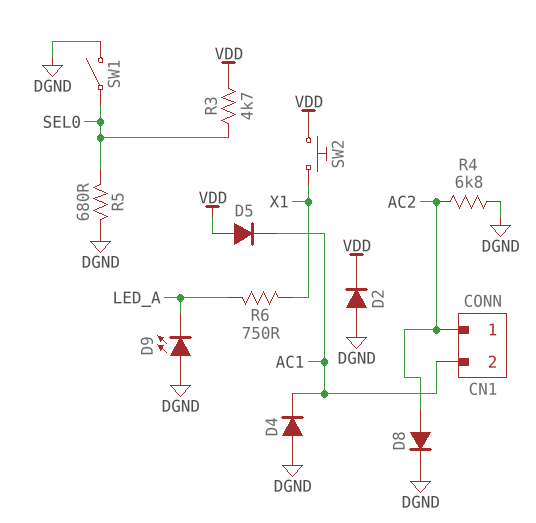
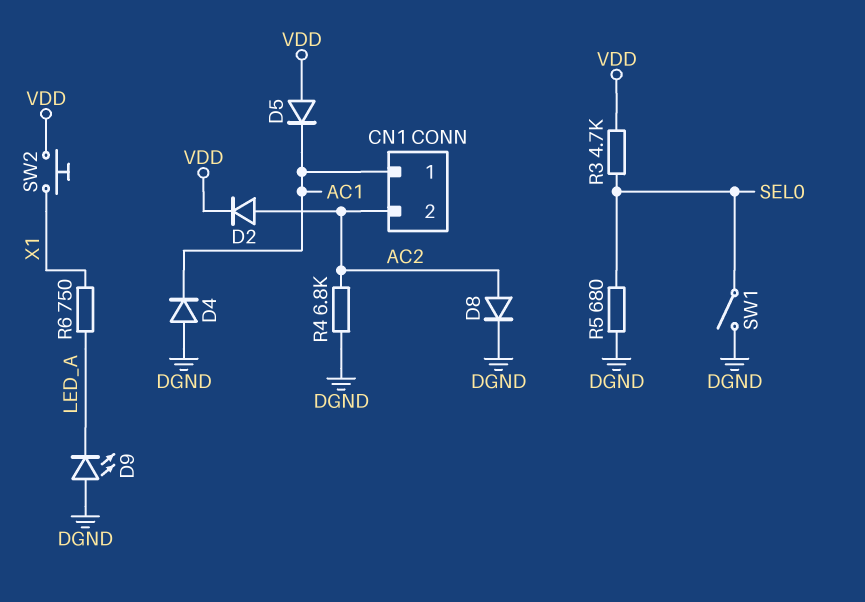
CN1 pin 1: AC2 -> AC1
CN1 pin 2: AC1 -> AC2
D2: diode (A DGND, K VDD) -> diode (A AC2, K VDD)

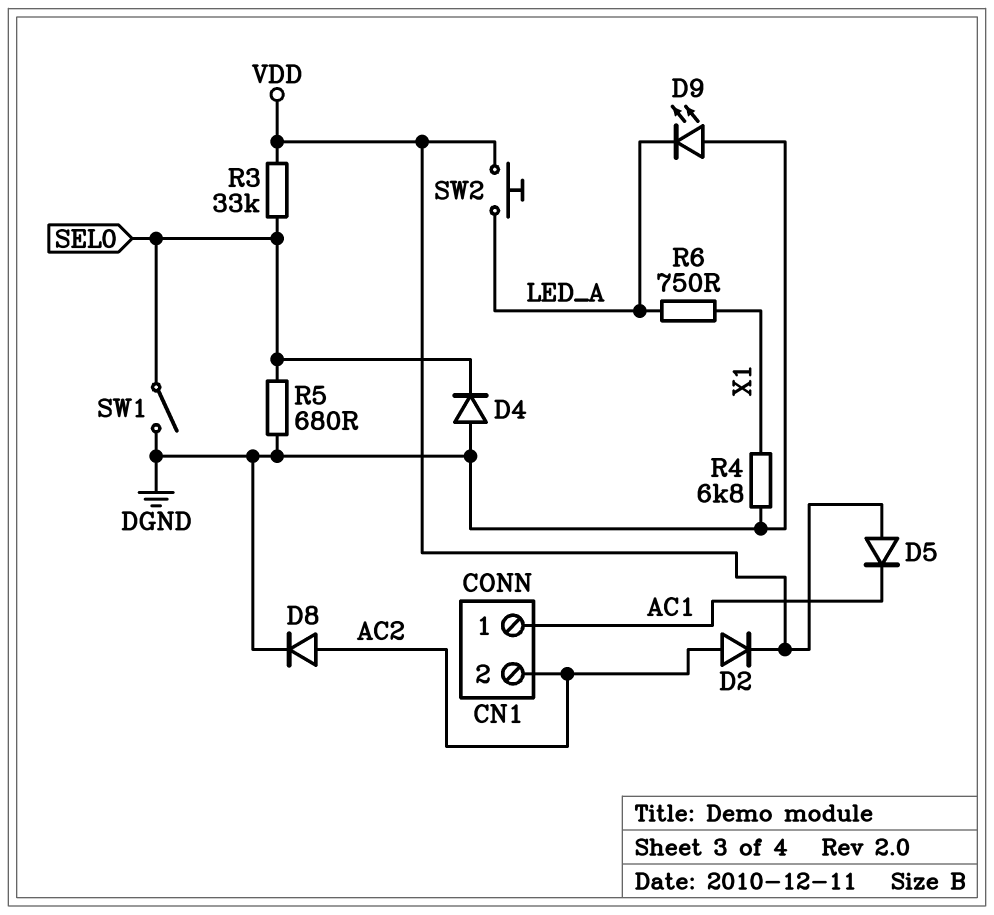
D4: diode (A DGND, K AC1) -> diode (A DGND, K SEL0)
R3: 4.7k (SEL0, VDD) -> 33k (SEL0, VDD)
R4: 6.8k (AC2, DGND) -> 6.8k (DGND, X1)
SW2: button (VDD, X1) -> button (LED_A, VDD)

